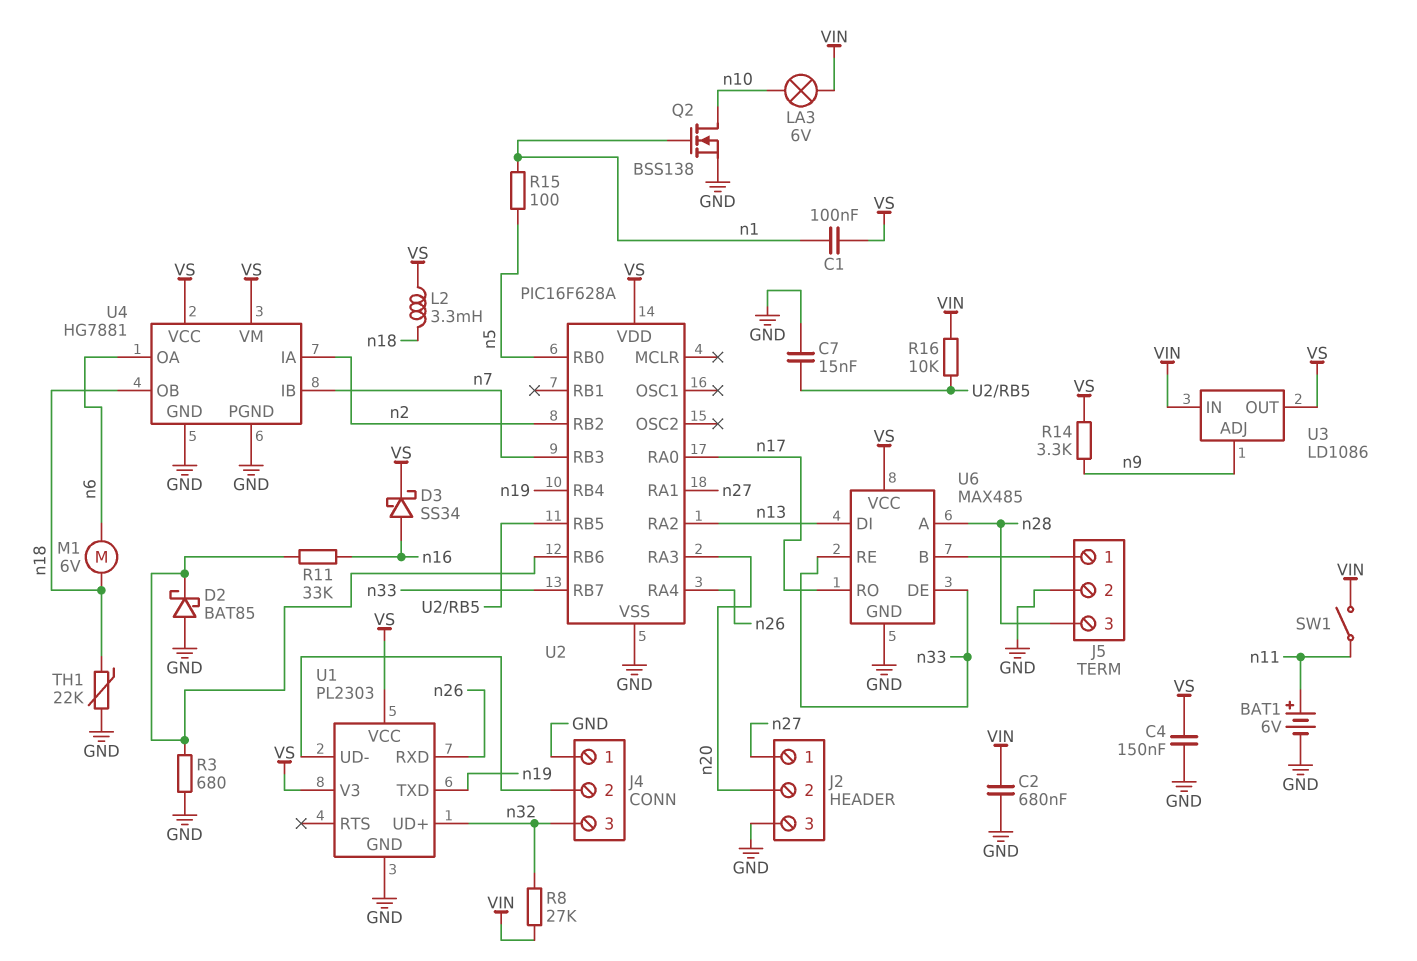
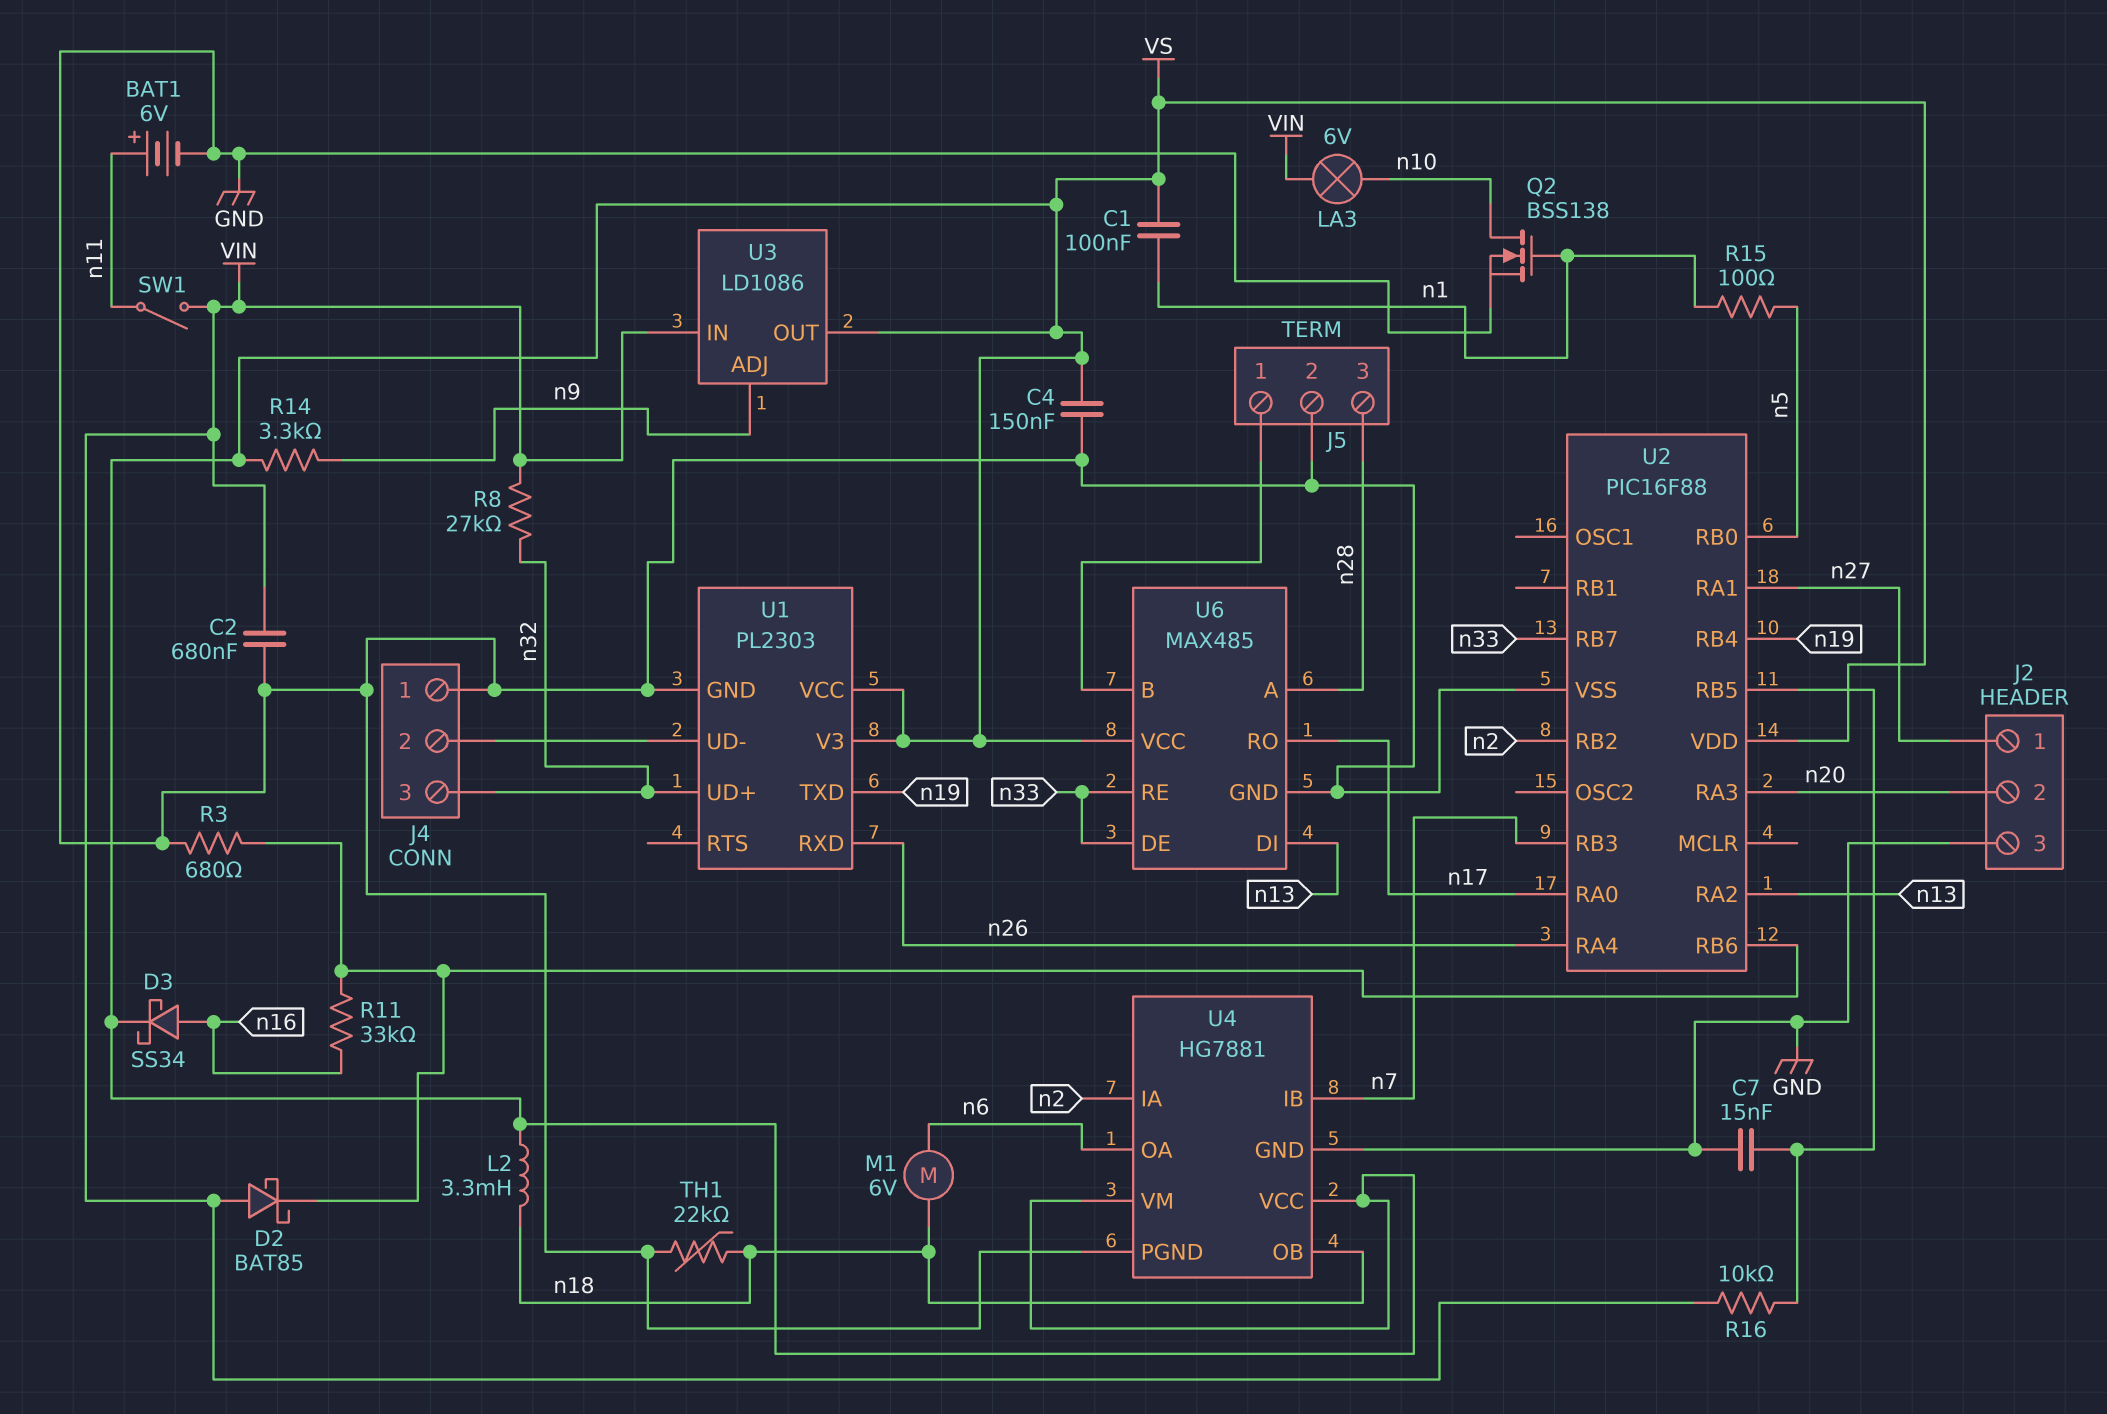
D2: schottky BAT85 (A GND, K U2/RB6) -> schottky BAT85 (A VIN, K U2/RB6)
U2: PIC16F628A -> PIC16F88

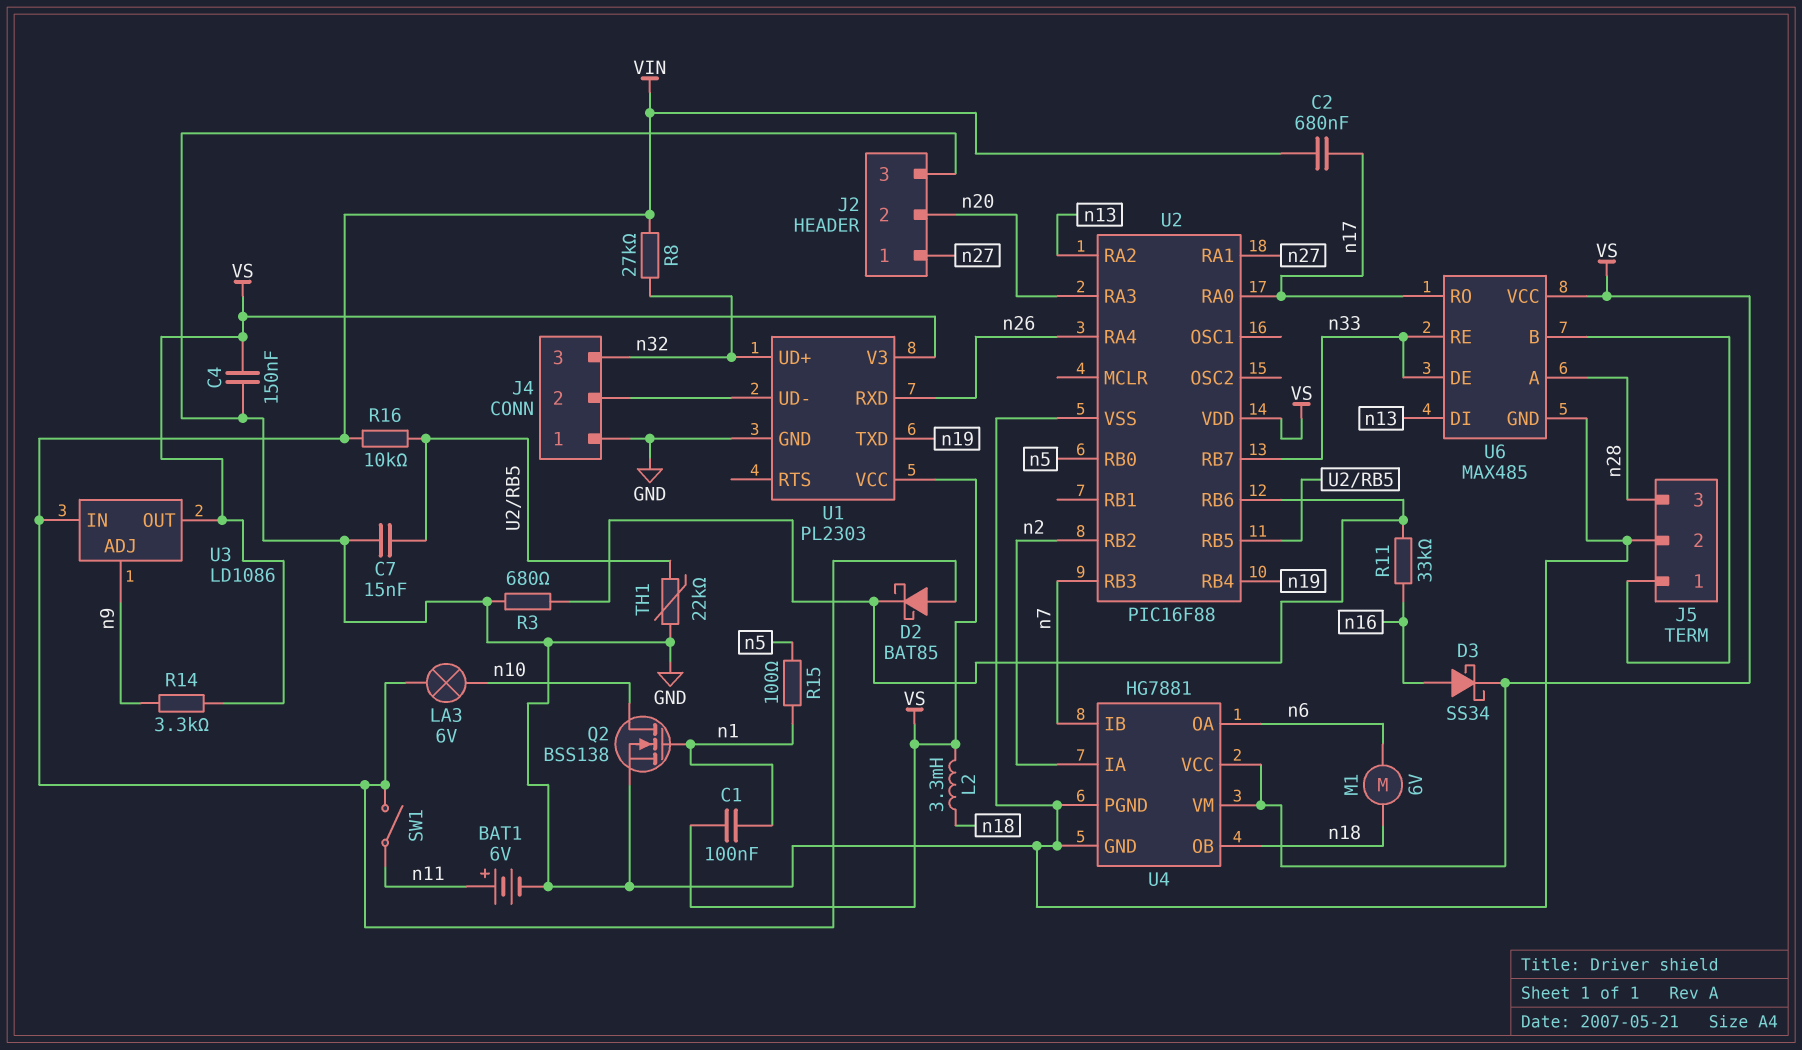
C2: 680nF (GND, VIN) -> 680nF (VIN, n17)
TH1: 22k (GND, n18) -> 22k (GND, U2/RB5)

